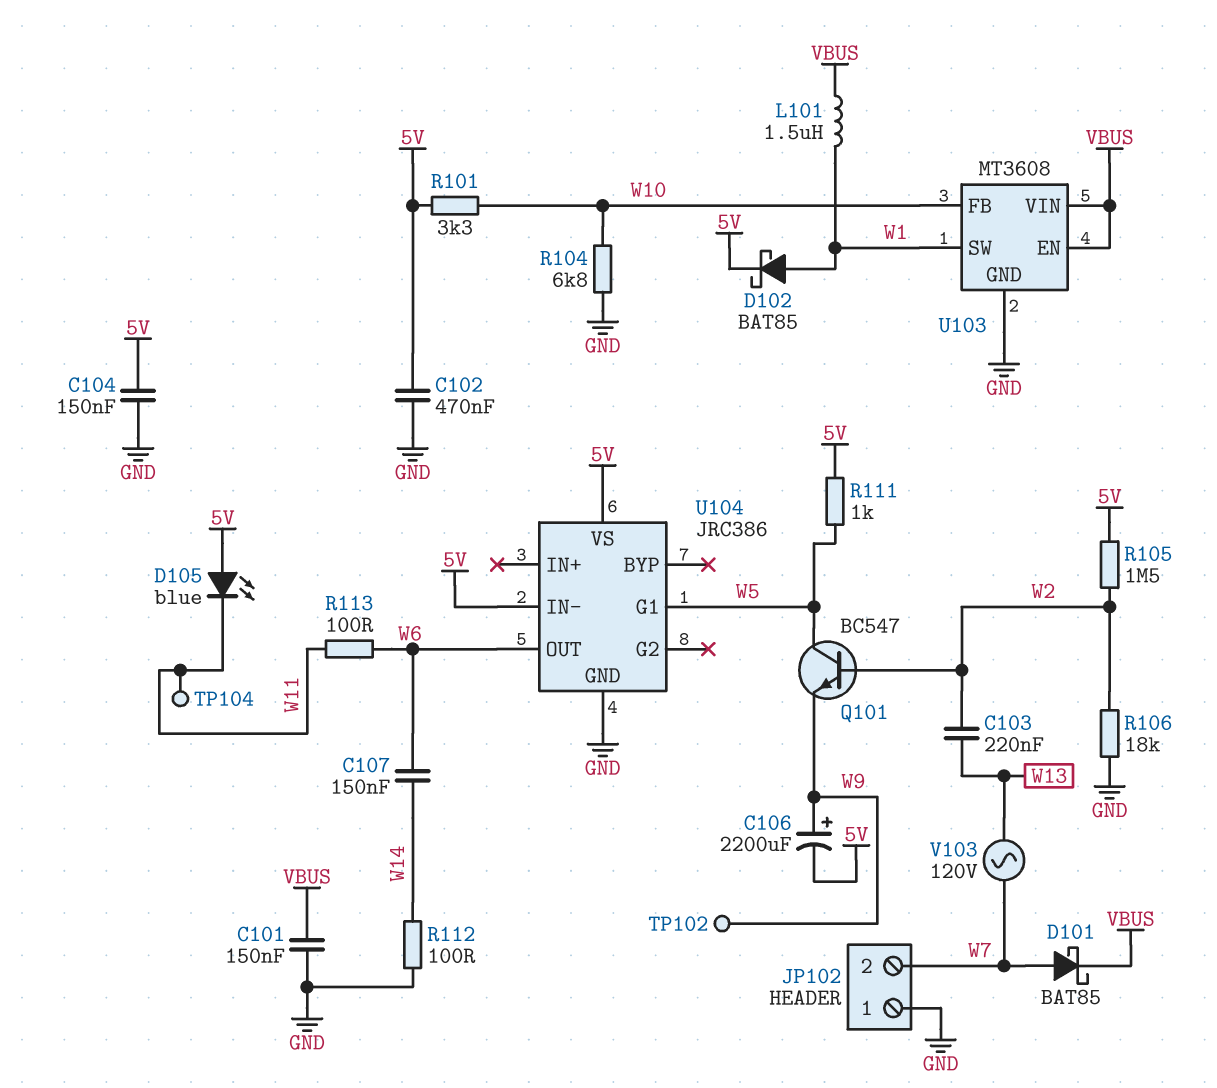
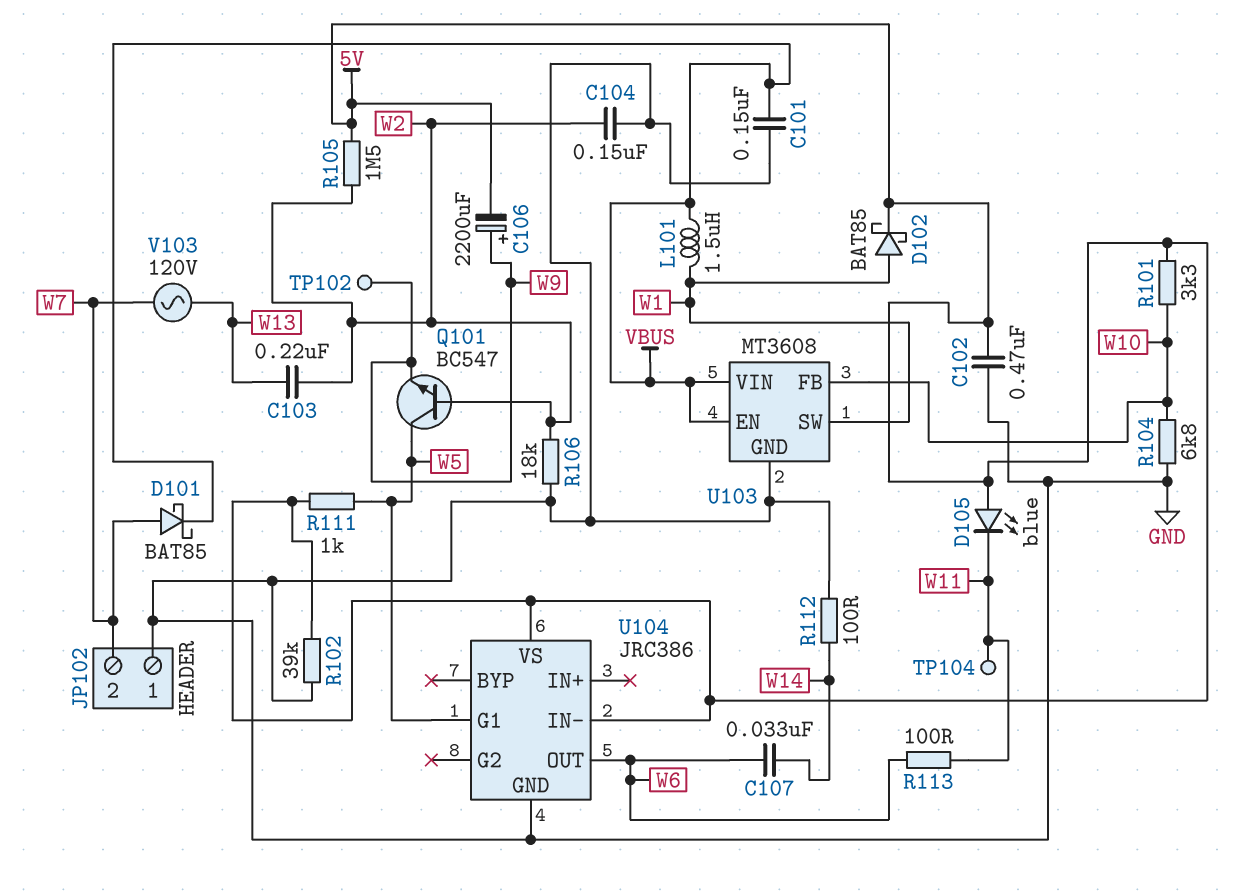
C104: 150nF (5V, GND) -> 150nF (GND, W2)
C107: 150nF (W6, W14) -> 33nF (W6, W14)
R102: none -> 39k (5V, GND)

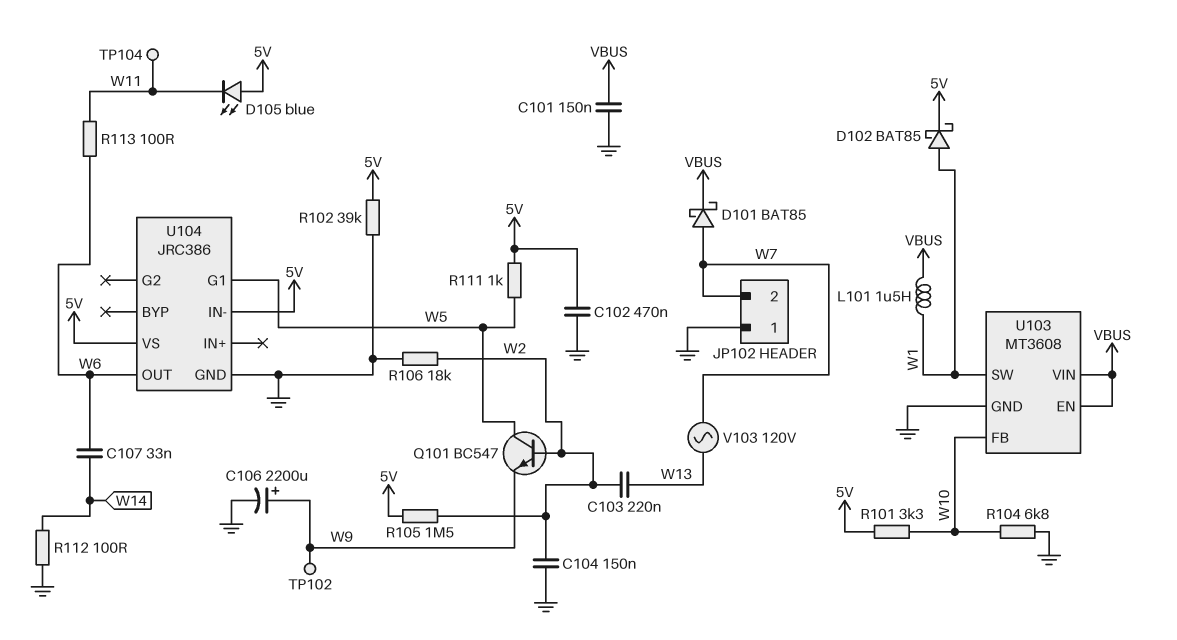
C106: 2200uF (plus W9, minus 5V) -> 2200uF (plus W9, minus GND)

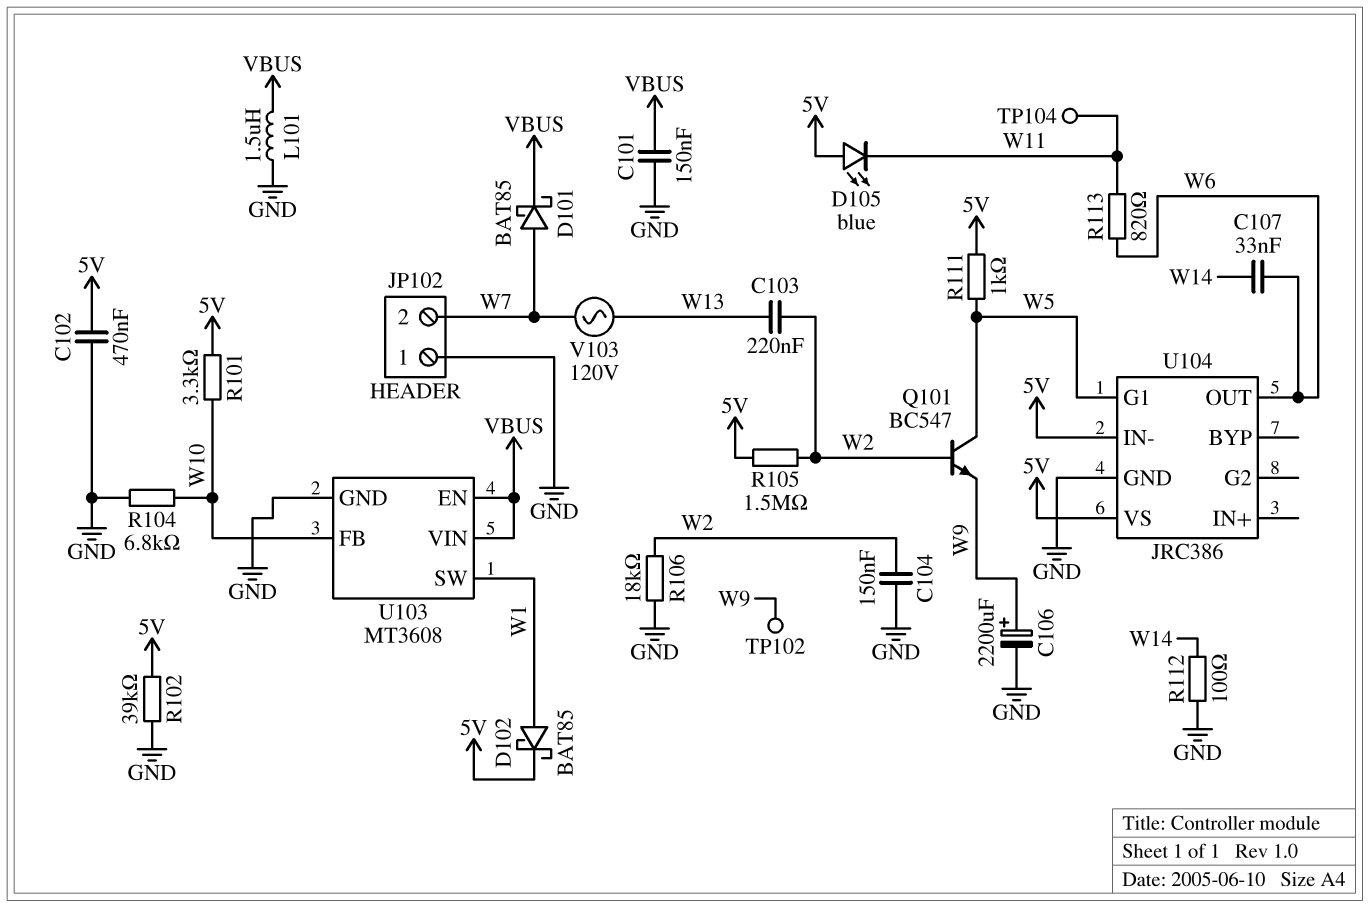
L101: 1.5uH (VBUS, W1) -> 1.5uH (GND, VBUS)
R113: 100 (W6, W11) -> 820 (W6, W11)

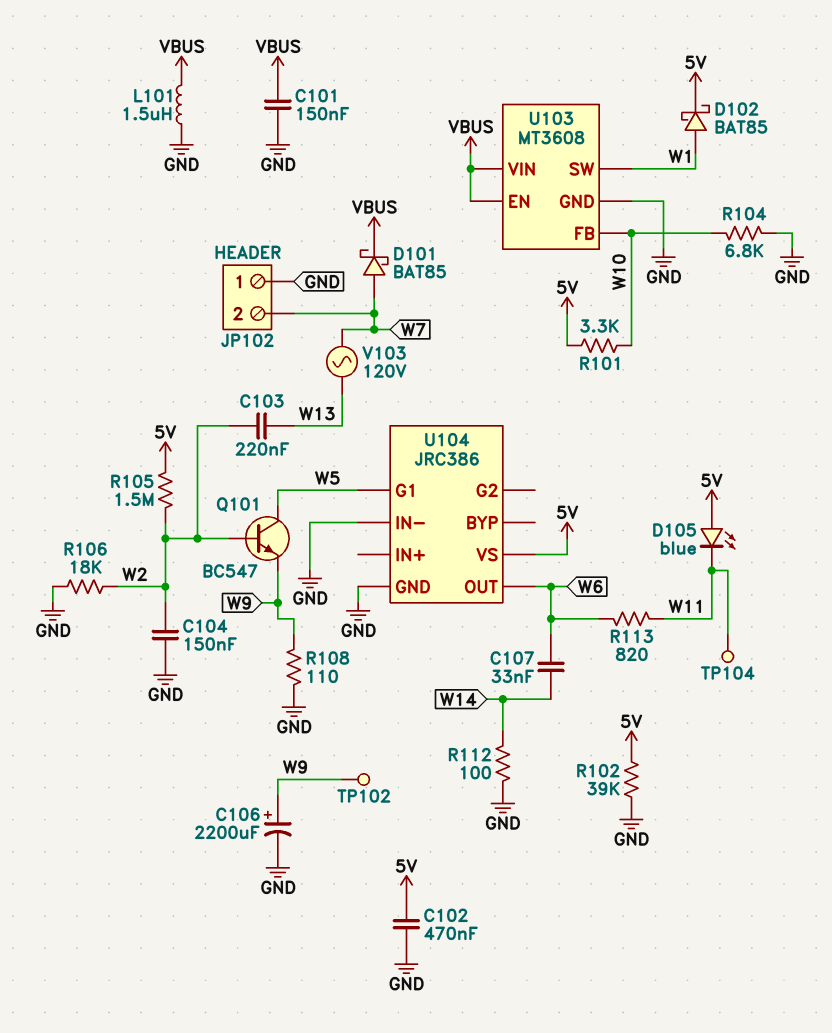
R108: none -> 110 (GND, W9)
R111: 1k (5V, W5) -> none
U104 pin IN-: 5V -> GND

